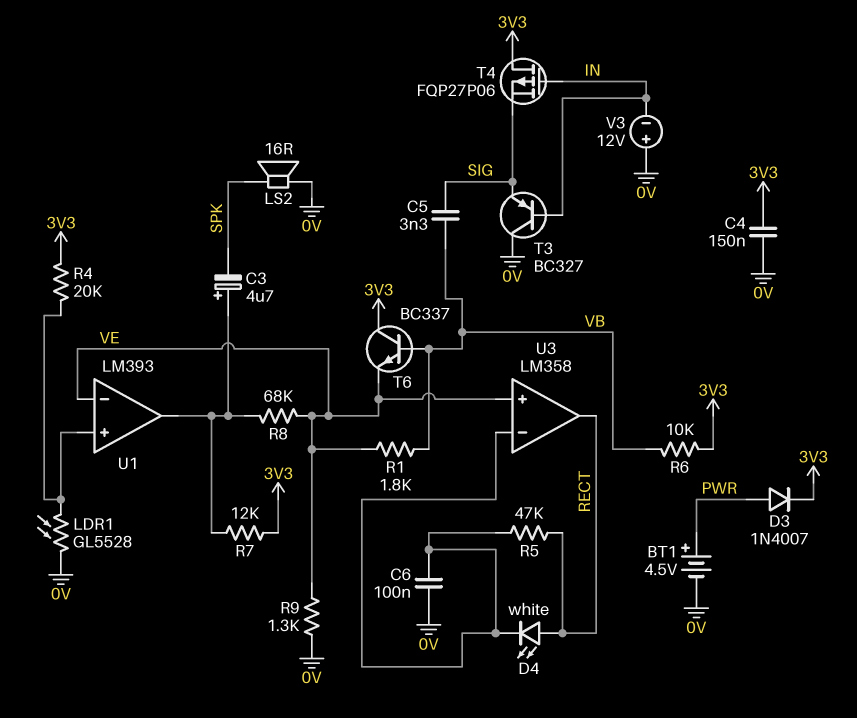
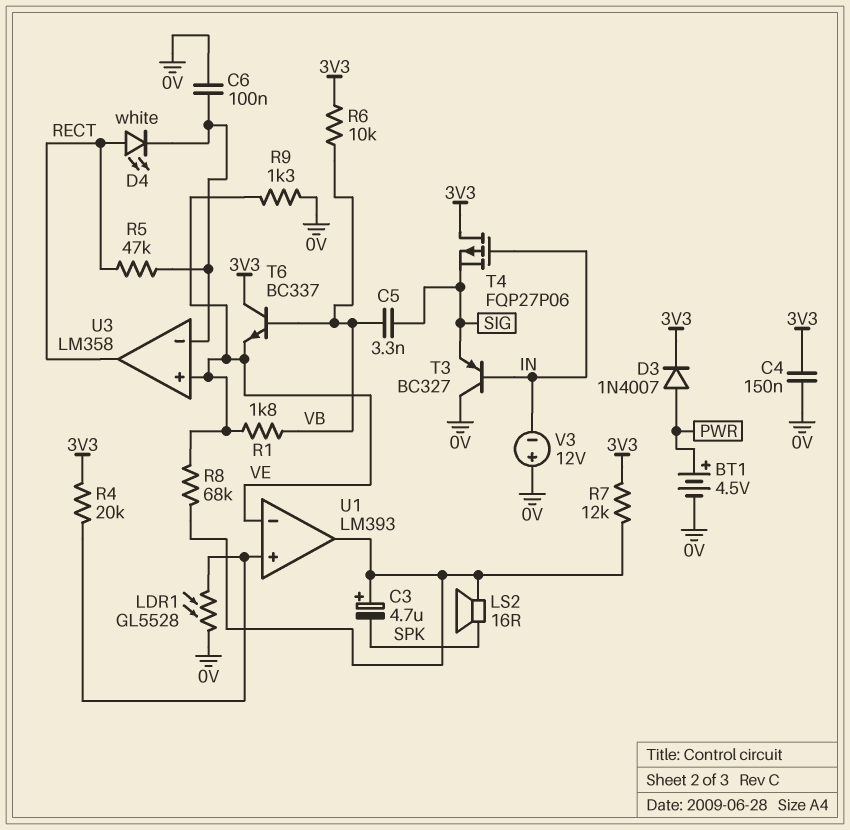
LS2: speaker 16R (0V, SPK) -> speaker 16R (SPK, U1/out)

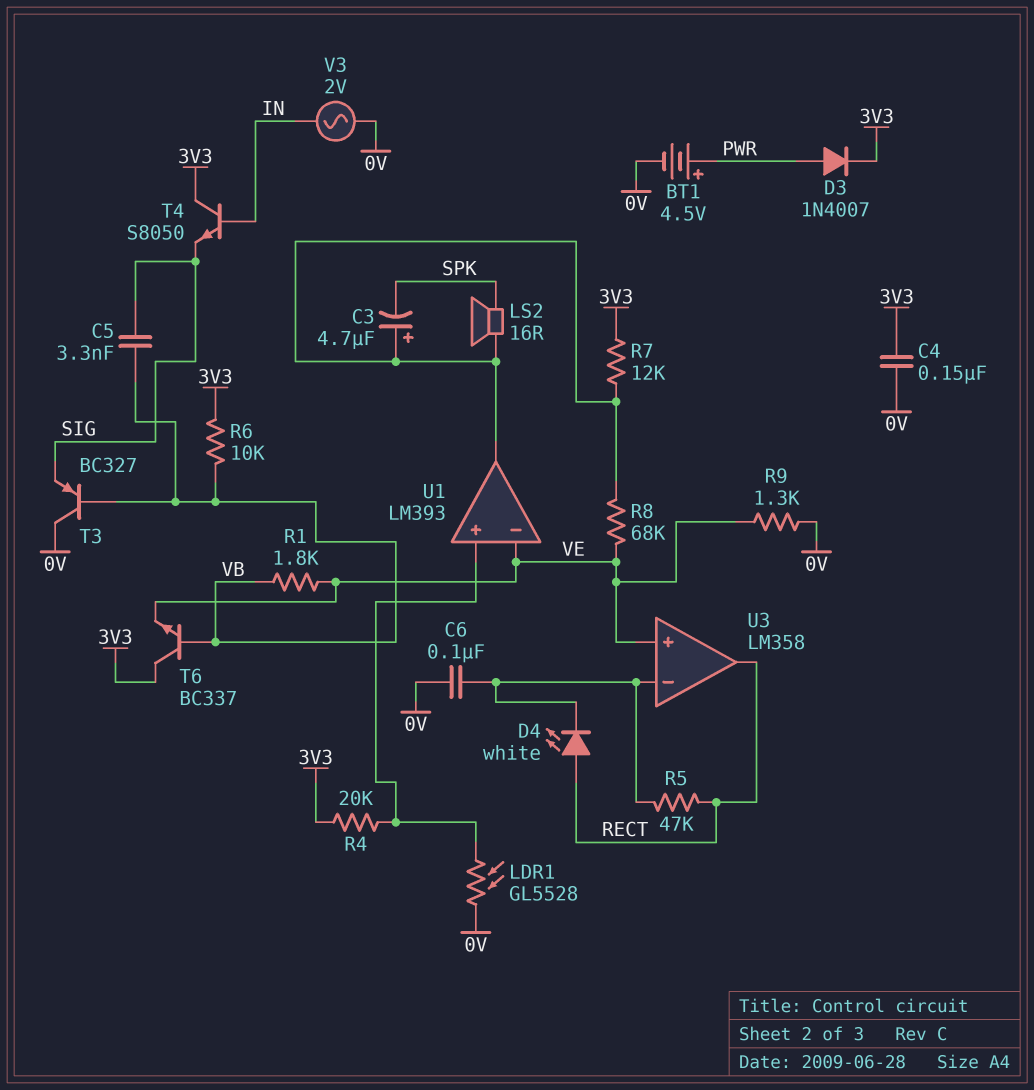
T3: PNP BC327 (B IN, C 0V, E SIG) -> PNP BC327 (B VB, C 0V, E SIG)
T4: PMOS FQP27P06 (G IN, D 3V3, S SIG) -> NPN S8050 (B IN, C 3V3, E SIG)
V3: 12V (plus 0V, minus IN) -> AC 2V (0V, IN)

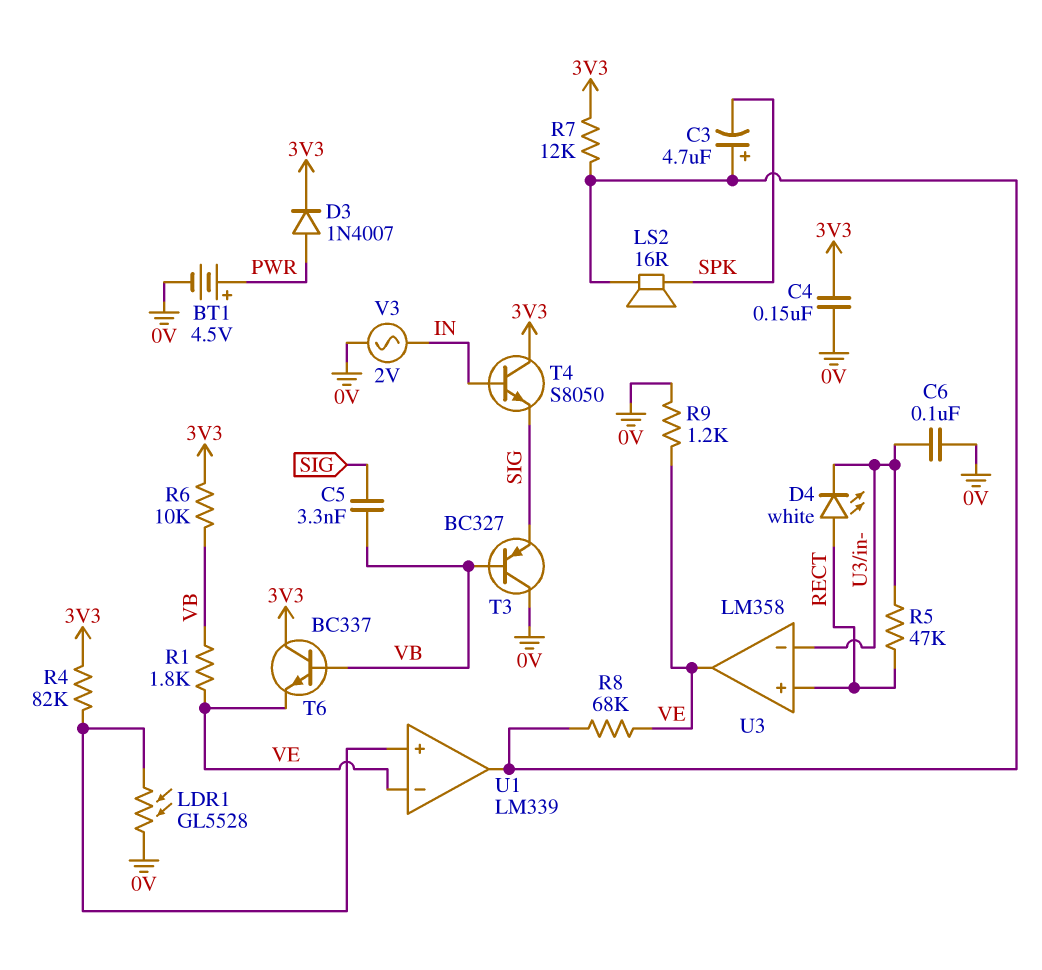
R4: 20k (3V3, U1/in+) -> 82k (3V3, U1/in+)
R9: 1.3k (0V, VE) -> 1.2k (0V, VE)
U1: LM393 -> LM339
U3 pin in+: VE -> RECT
U3 pin out: RECT -> VE

